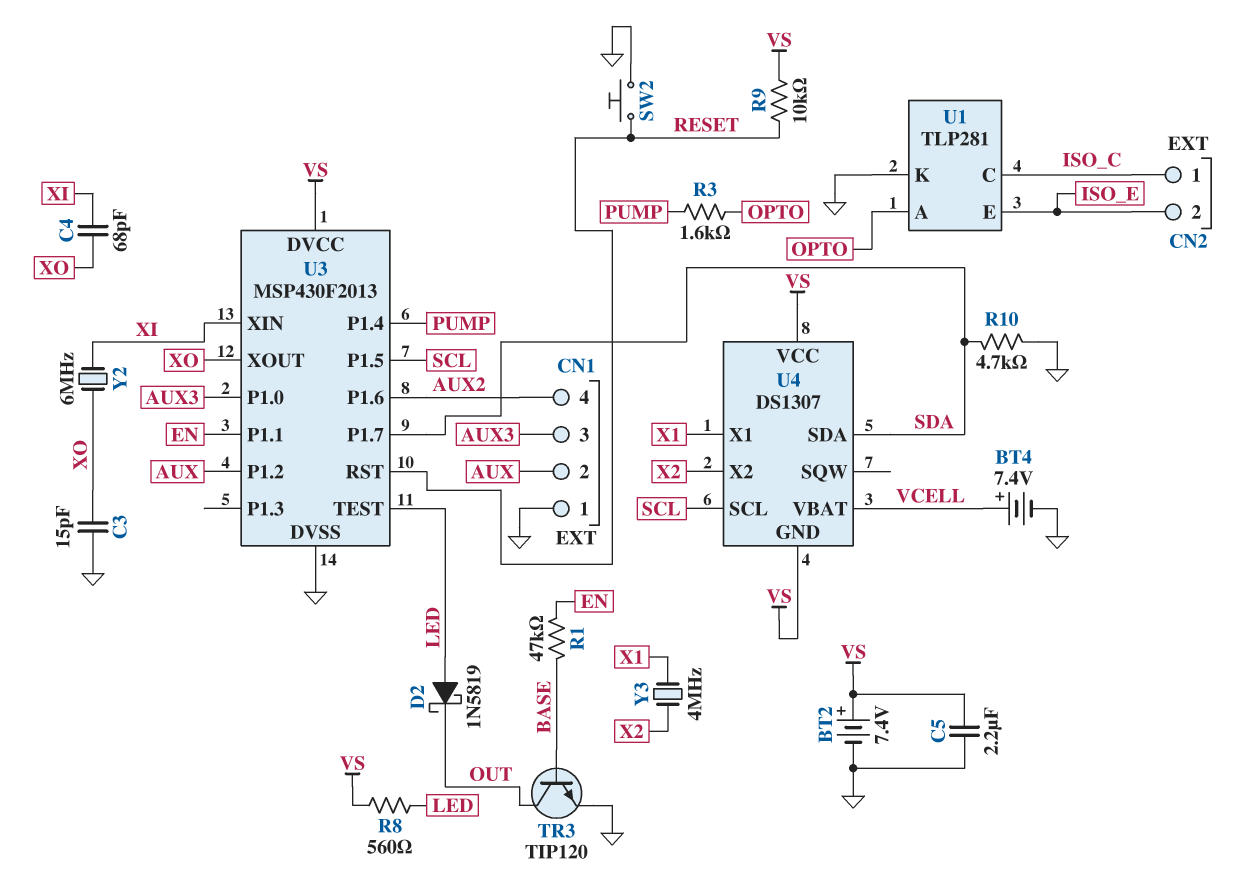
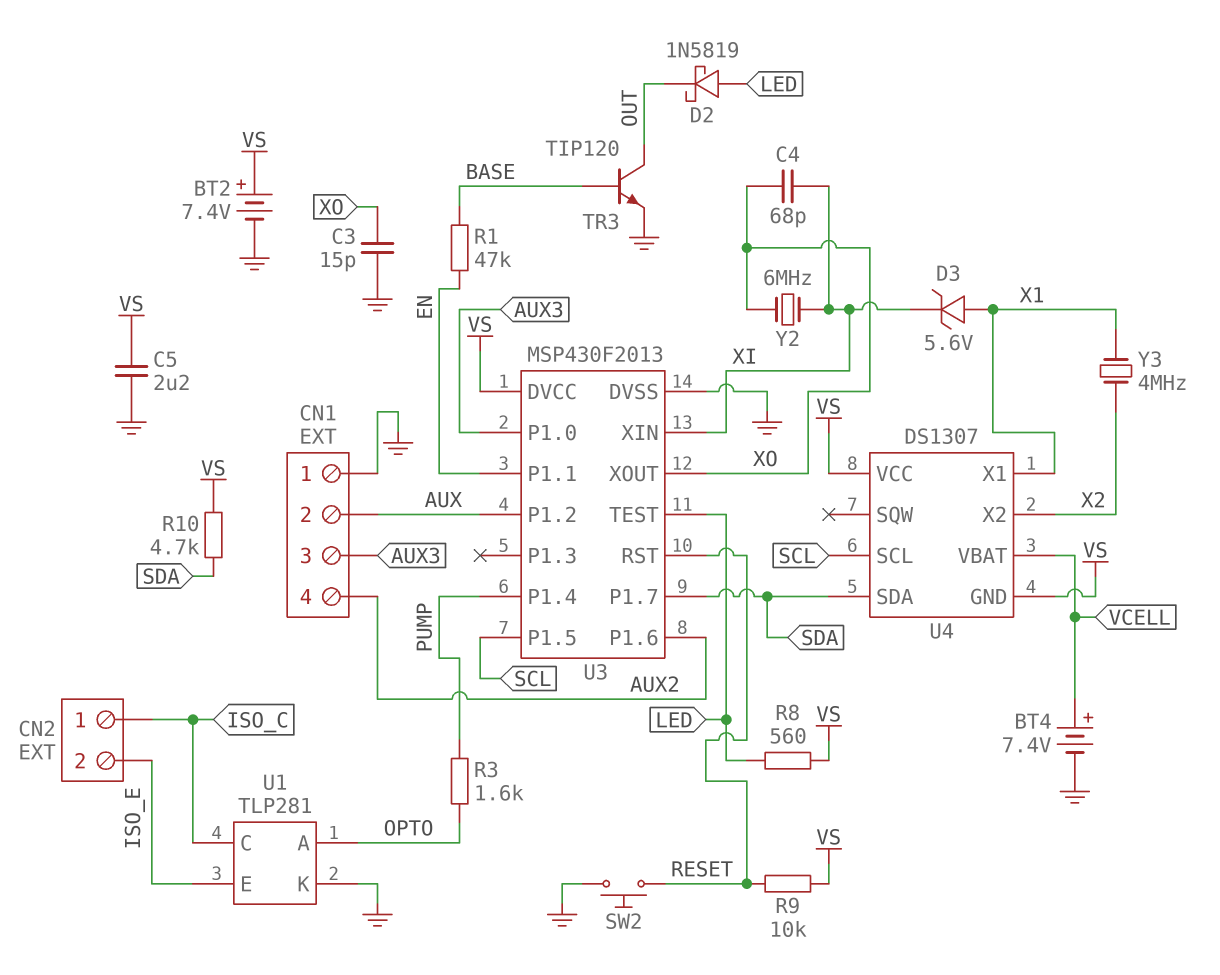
D3: none -> zener 5.6V (A X1, K XI)
R10: 4.7k (GND, SDA) -> 4.7k (SDA, VS)

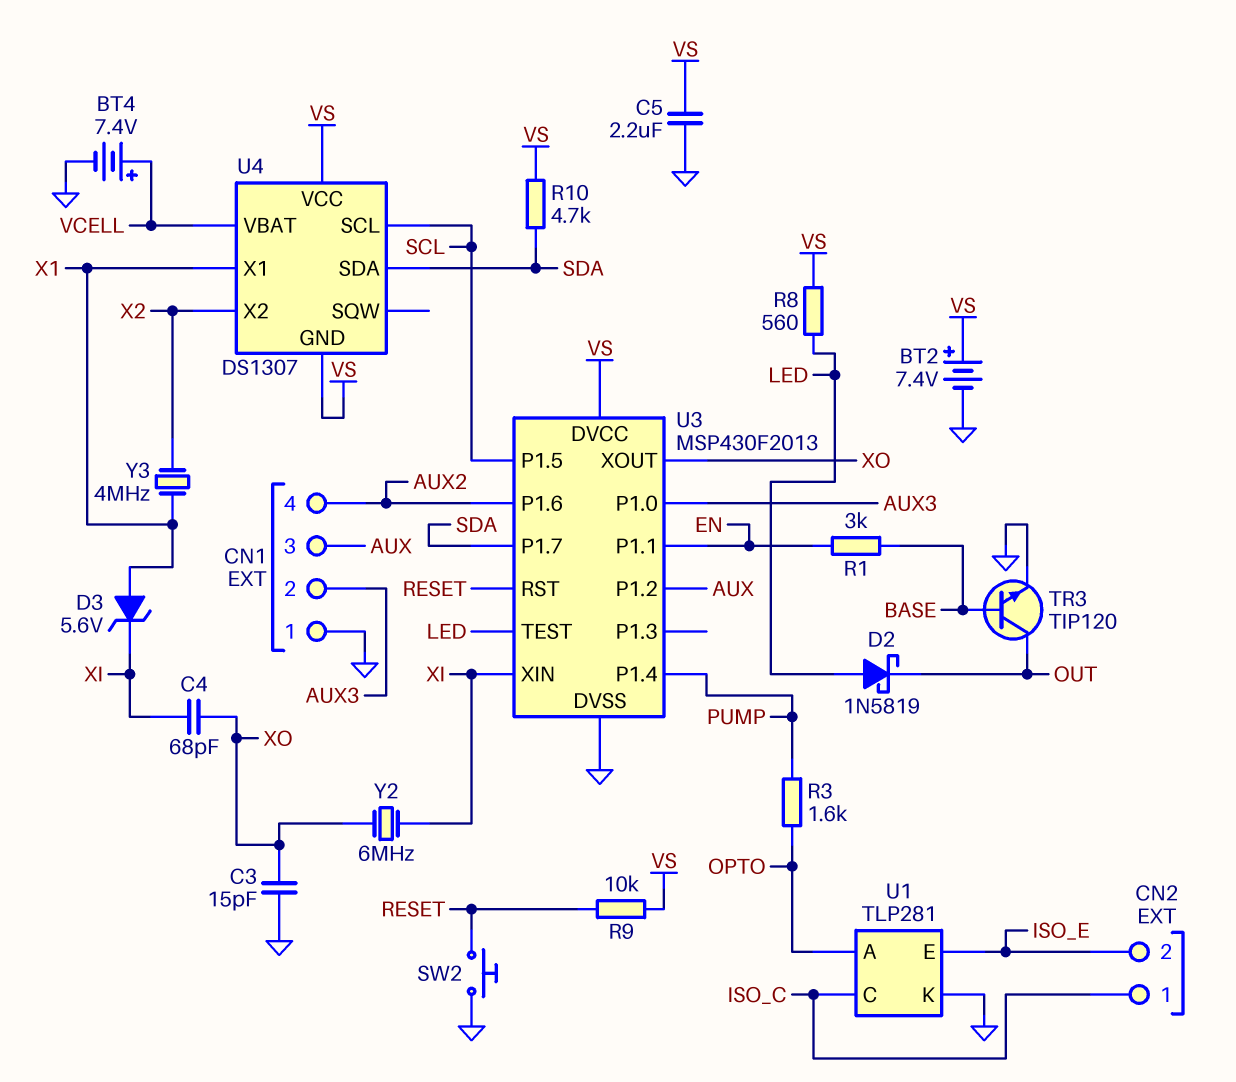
CN1 pin 2: AUX -> AUX3
CN1 pin 3: AUX3 -> AUX
R1: 47k (BASE, EN) -> 3k (BASE, EN)

